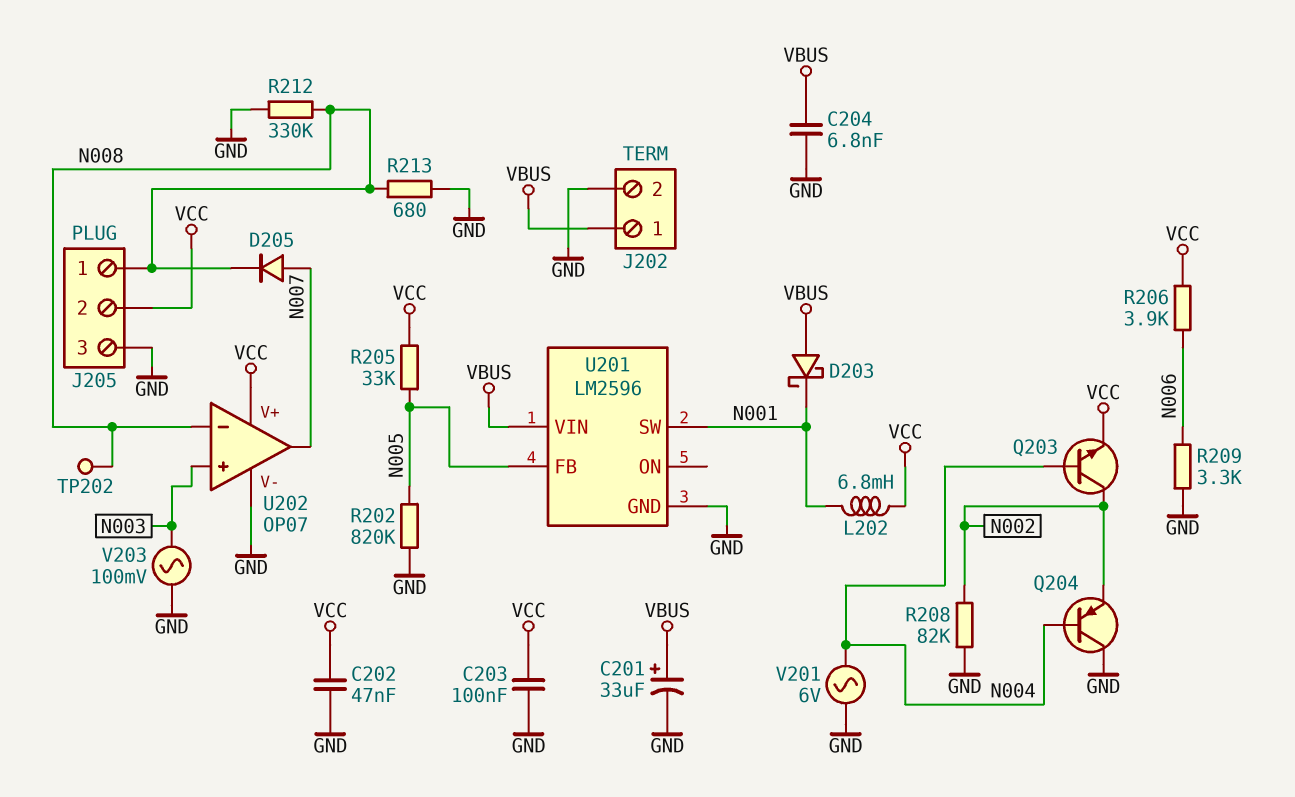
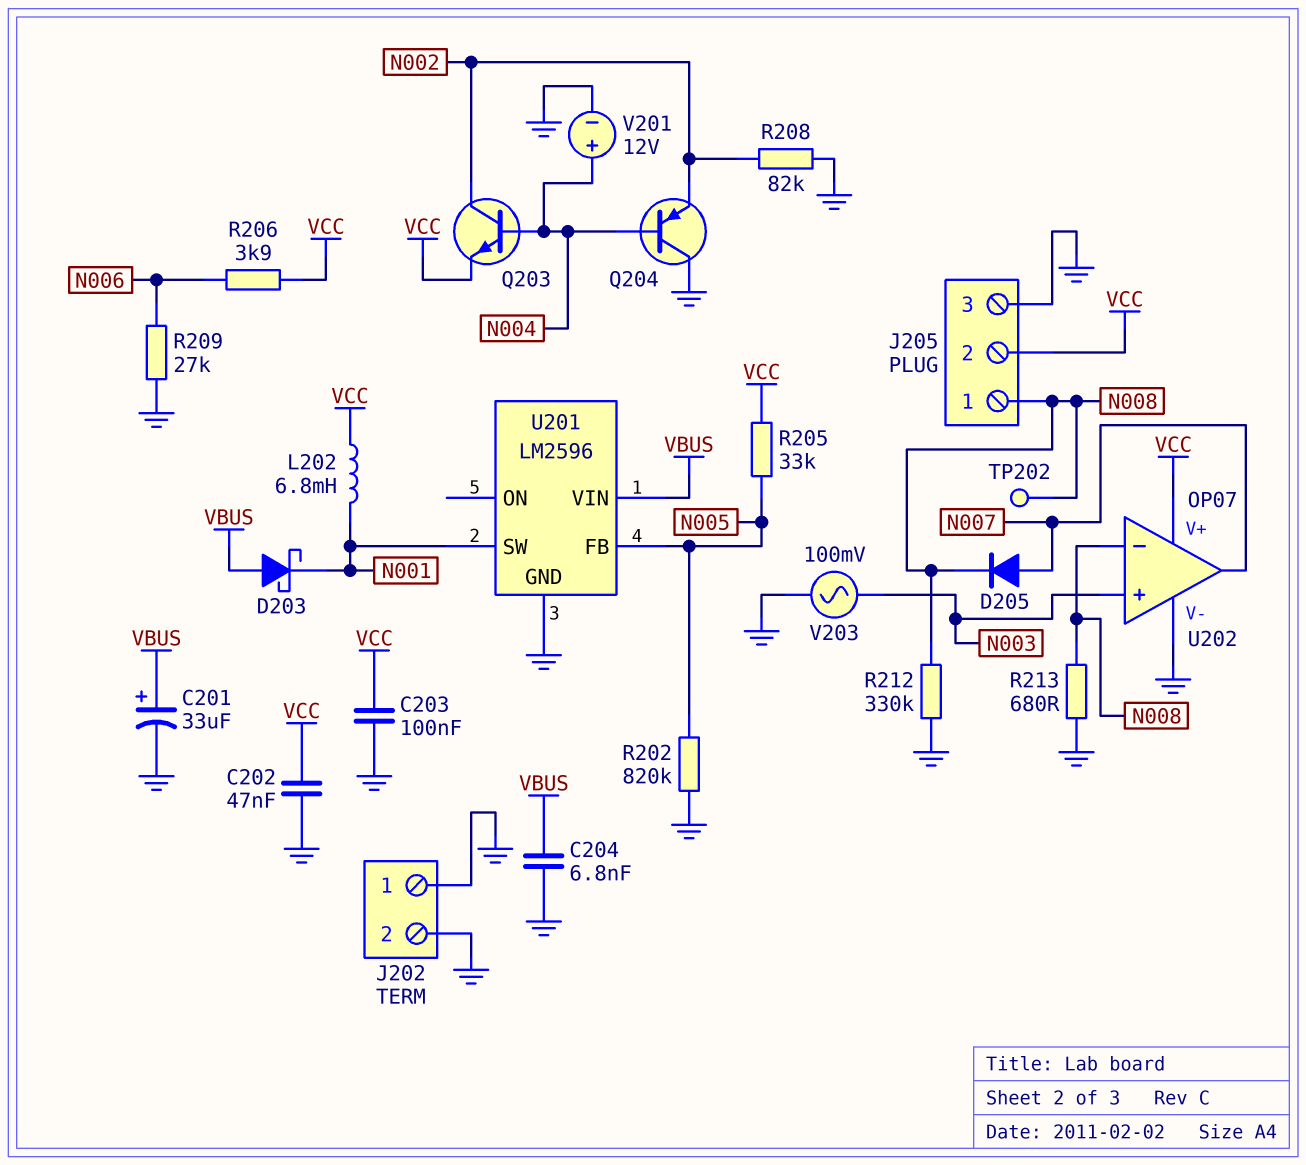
J202 pin 1: VBUS -> GND
R209: 3.3k (GND, N006) -> 27k (GND, N006)
V201: AC 6V (GND, N004) -> 12V (plus N004, minus GND)

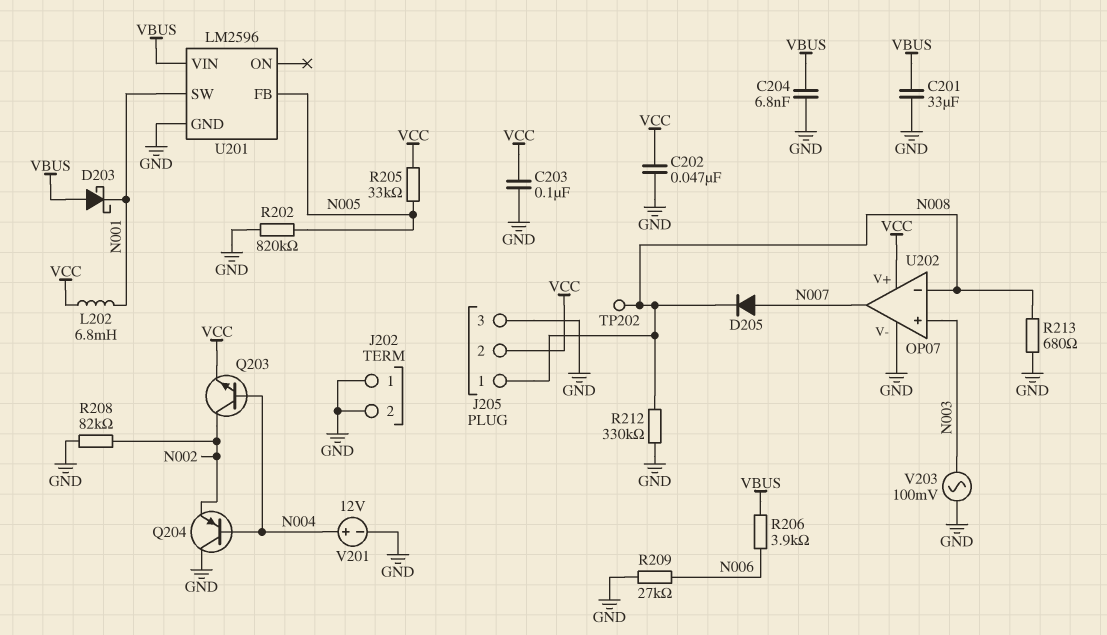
C201: 33uF (plus VBUS, minus GND) -> 33uF (GND, VBUS)
R206: 3.9k (N006, VCC) -> 3.9k (N006, VBUS)

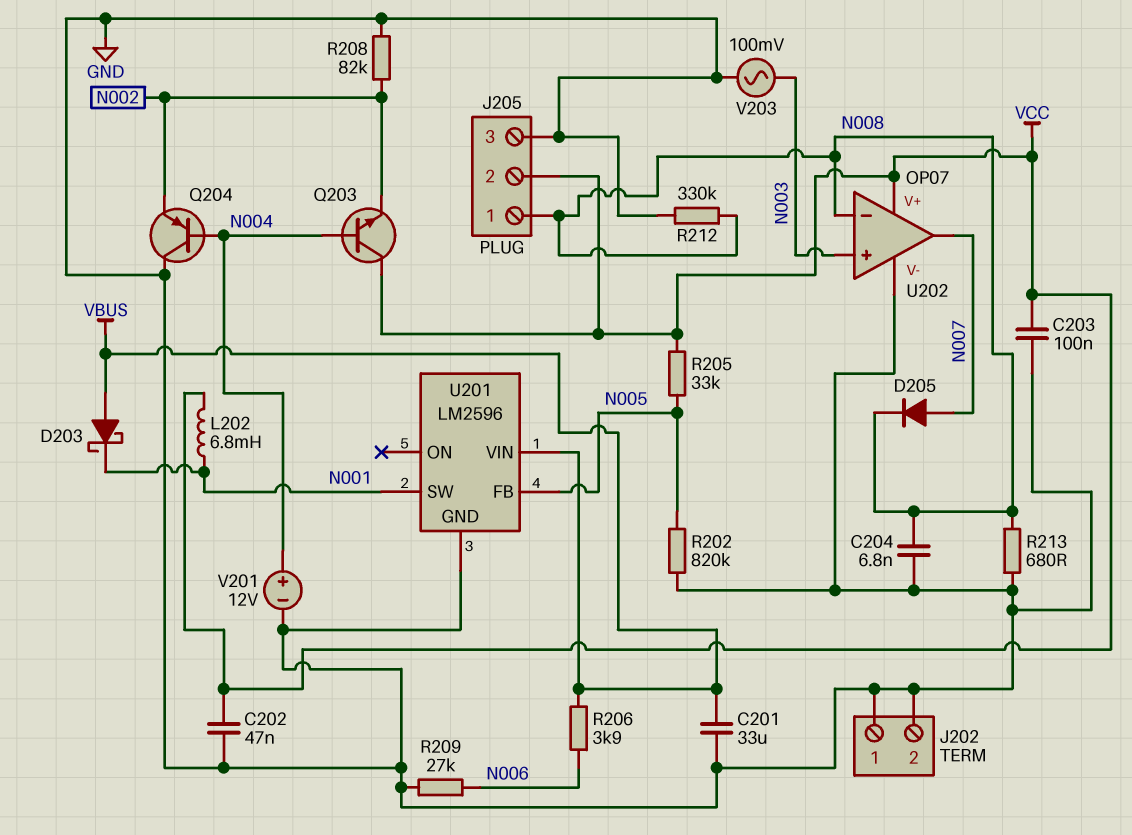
C204: 6.8nF (GND, VBUS) -> 6.8nF (GND, N008)
Q203: NPN (B N004, C N002, E VCC) -> NPN (B N004, C VCC, E N002)
TP202: test point (N008) -> none

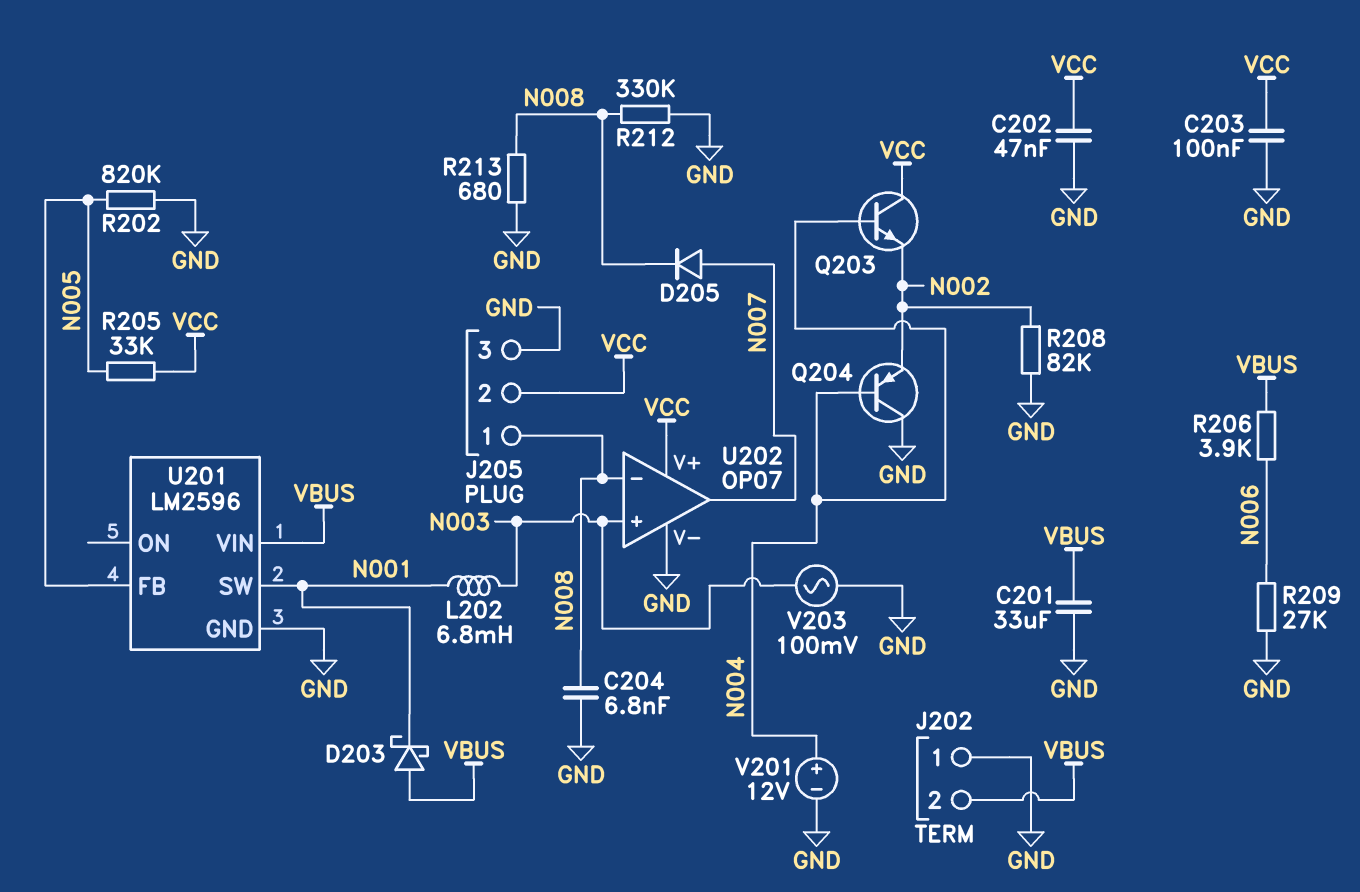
J202 pin 2: GND -> VBUS
L202: 6.8mH (N001, VCC) -> 6.8mH (N001, N003)

